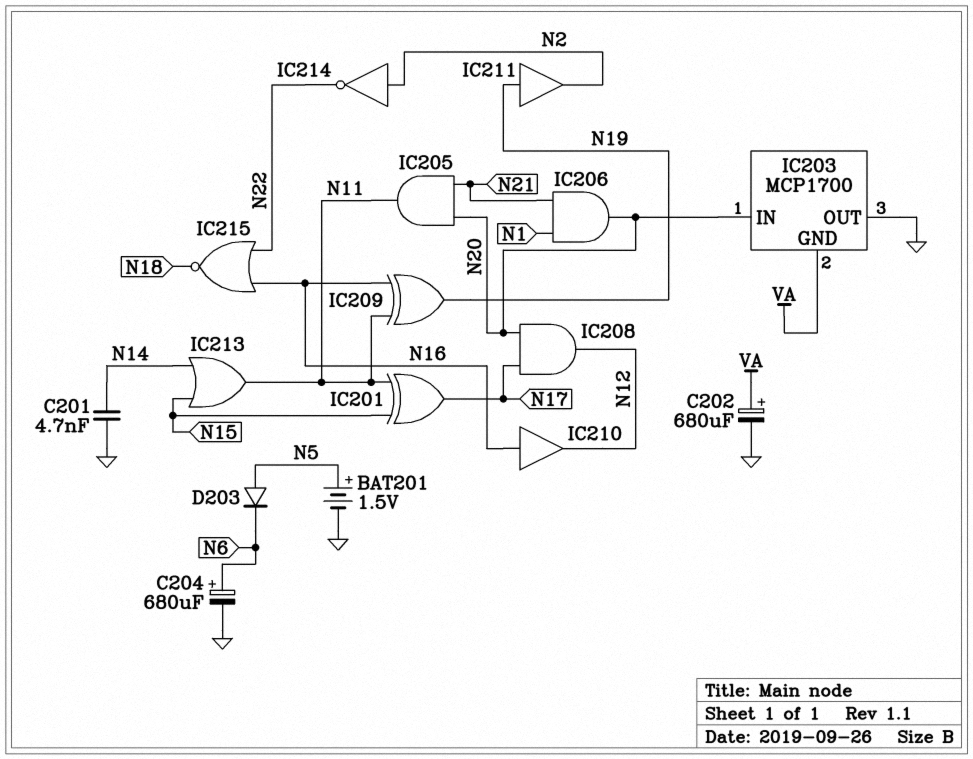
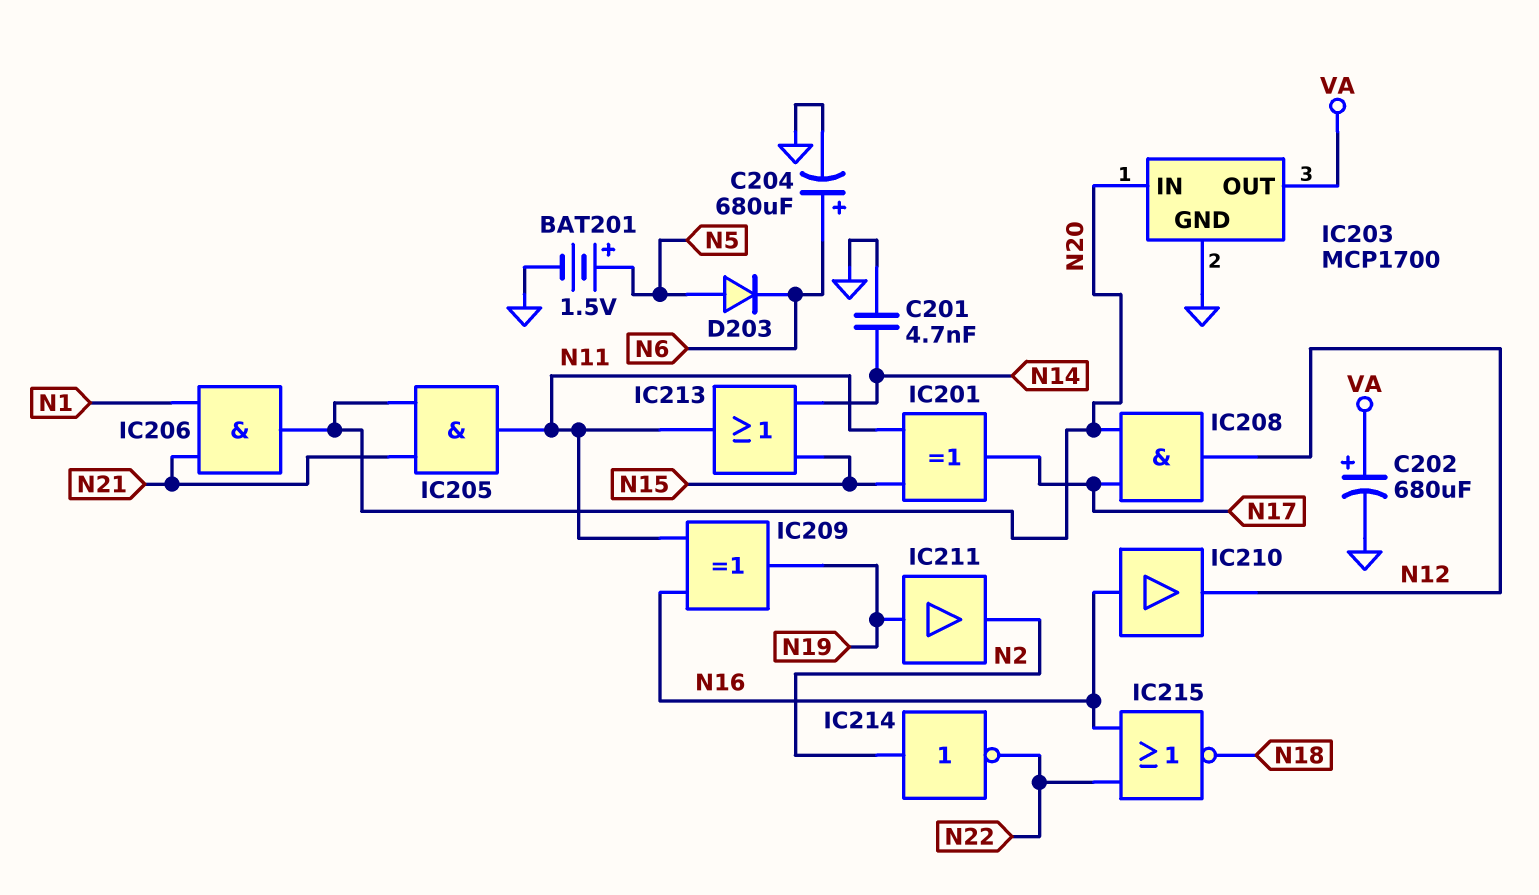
IC203 pin GND: VA -> GND
IC203 pin OUT: GND -> VA

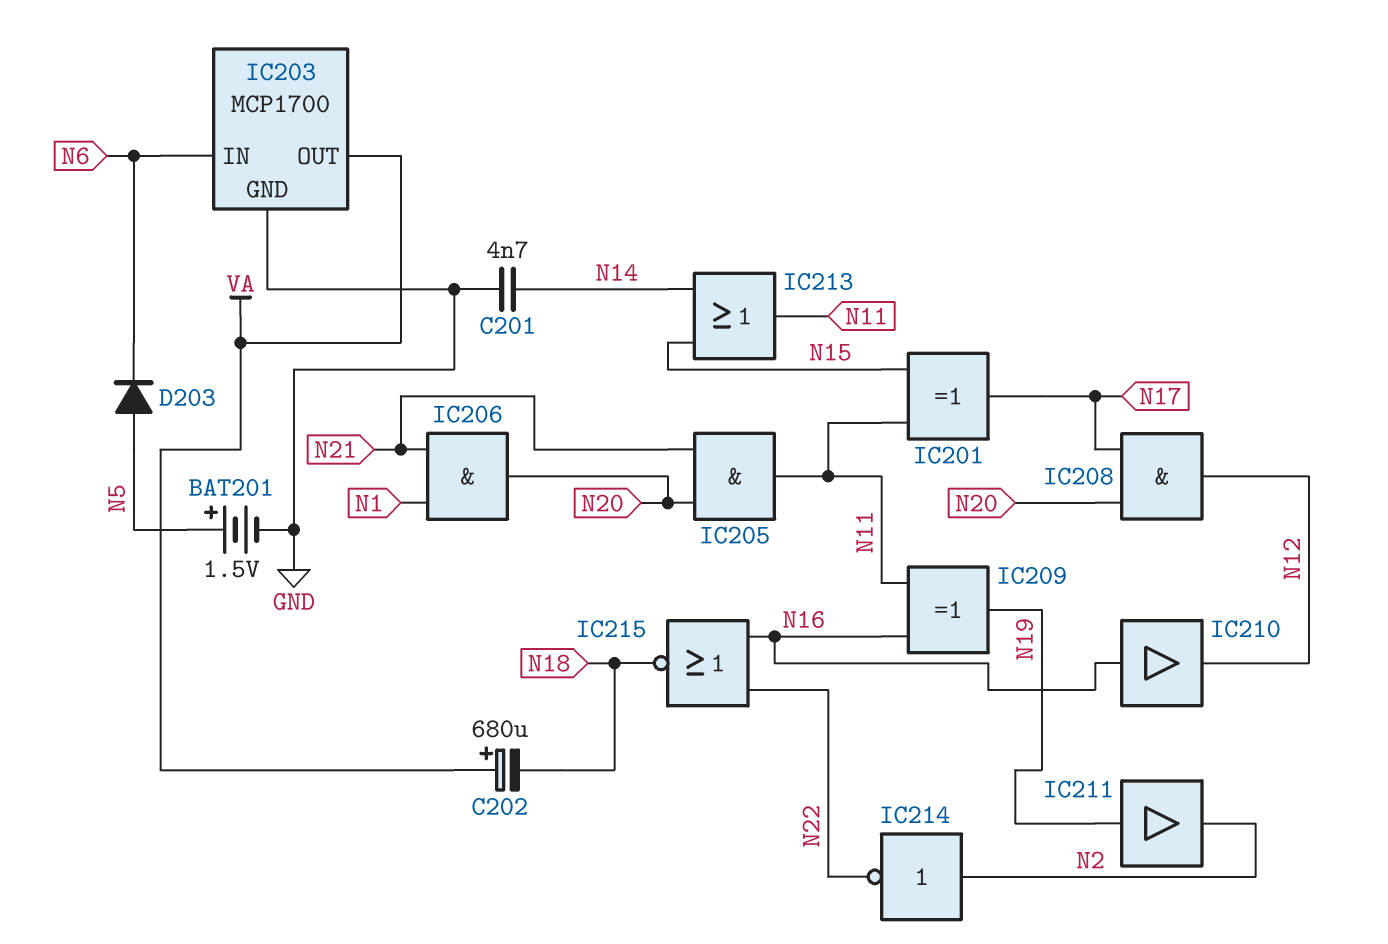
C202: 680uF (plus VA, minus GND) -> 680uF (plus VA, minus N18)
C204: 680uF (plus N6, minus GND) -> none
IC203 pin IN: N20 -> N6

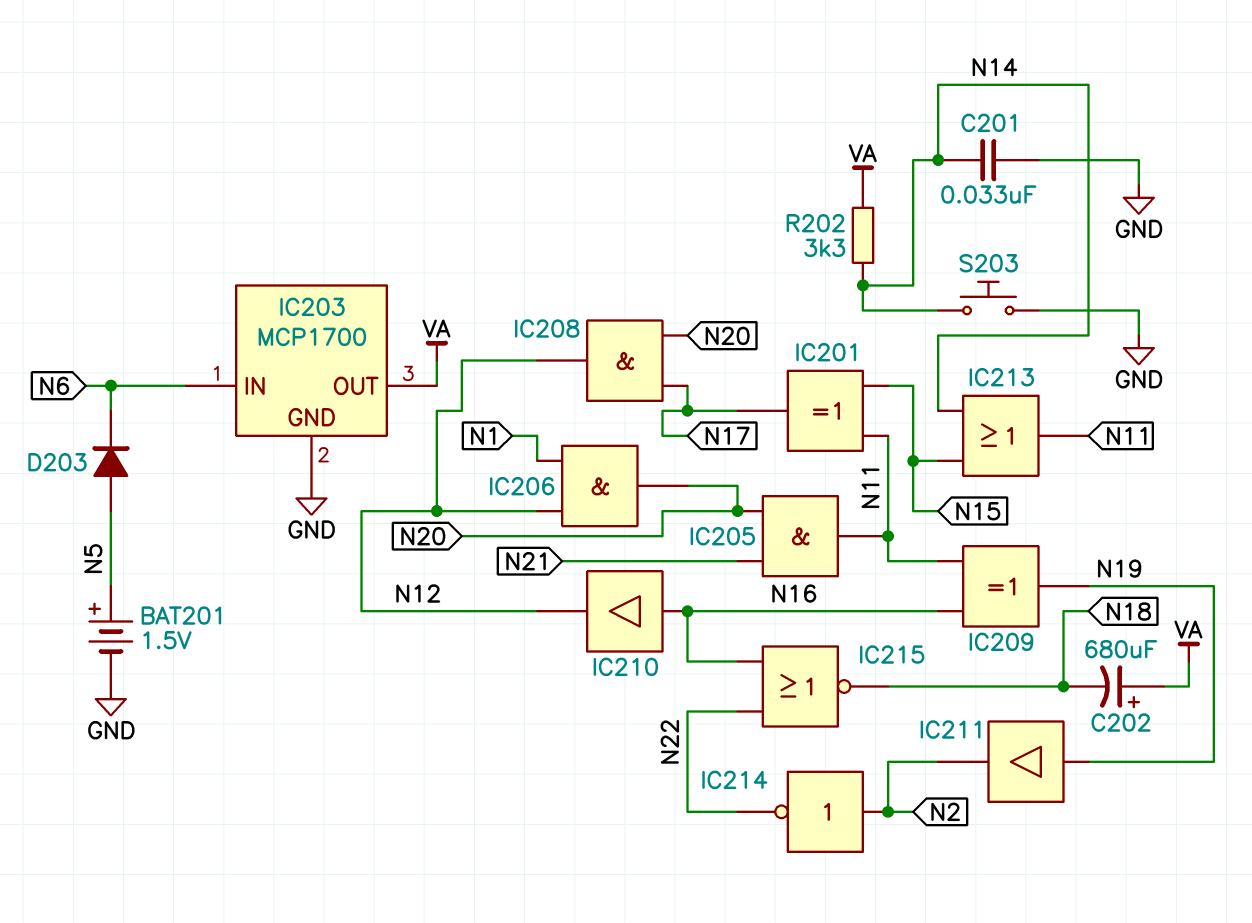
C201: 4.7nF (GND, N14) -> 33nF (GND, N14)
IC206: AND (in N1, in N21, out N20) -> AND (in N1, in N12, out N20)
R202: none -> 3.3k (N14, VA)
S203: none -> button (GND, N14)

